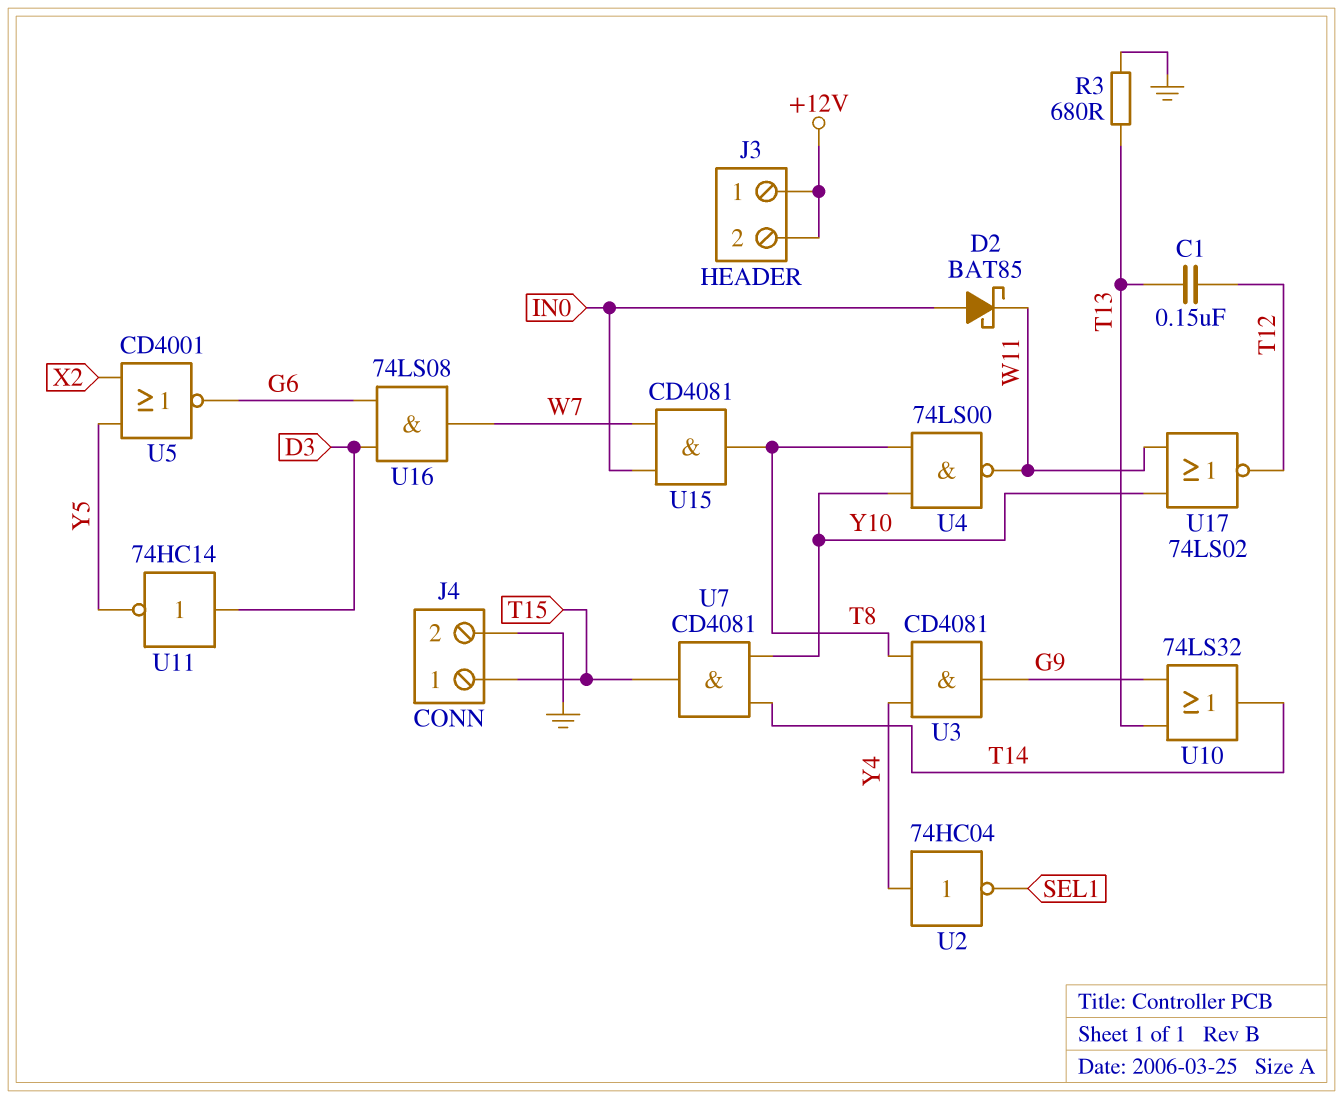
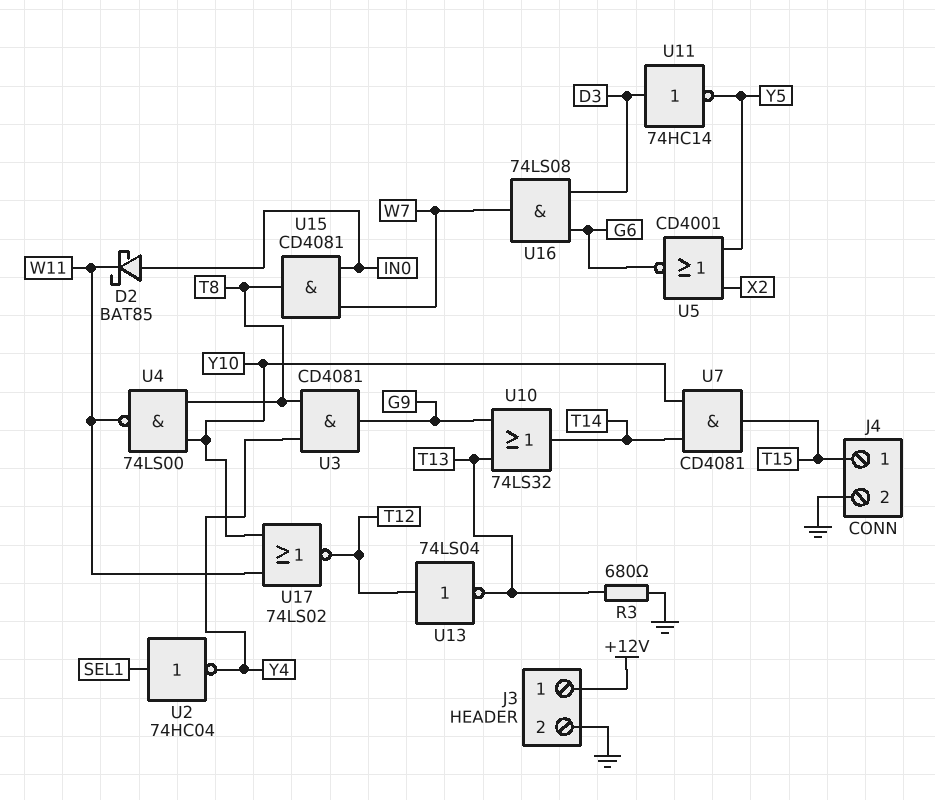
C1: 150nF (T12, T13) -> none
J3 pin 2: +12V -> GND
U2: NOT 74HC04 (in Y4, out SEL1) -> NOT 74HC04 (in SEL1, out Y4)
U13: none -> NOT 74LS04 (in T12, out T13)

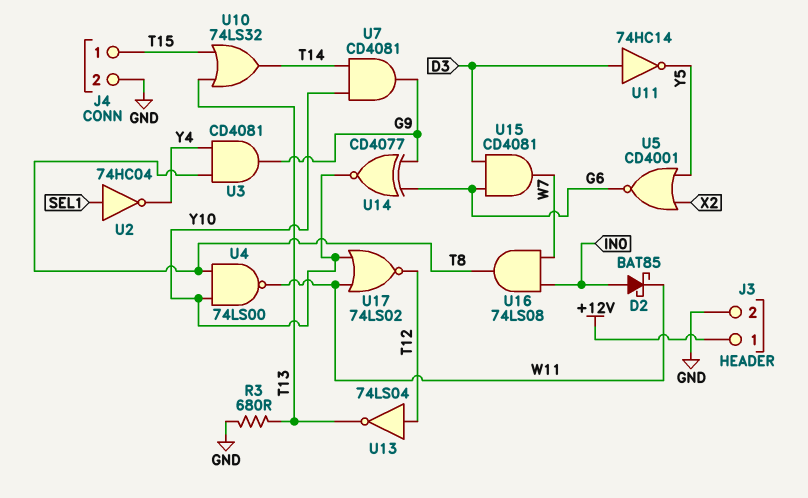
U7: AND CD4081 (in T14, in Y10, out T15) -> AND CD4081 (in T14, in Y10, out G9)
U10: OR 74LS32 (in G9, in T13, out T14) -> OR 74LS32 (in T13, in T15, out T14)
U14: none -> XNOR CD4077 (in G6, in G9, out Y10)
U15: AND CD4081 (in IN0, in W7, out T8) -> AND CD4081 (in D3, in G6, out W7)
U16: AND 74LS08 (in D3, in G6, out W7) -> AND 74LS08 (in IN0, in W7, out T8)

